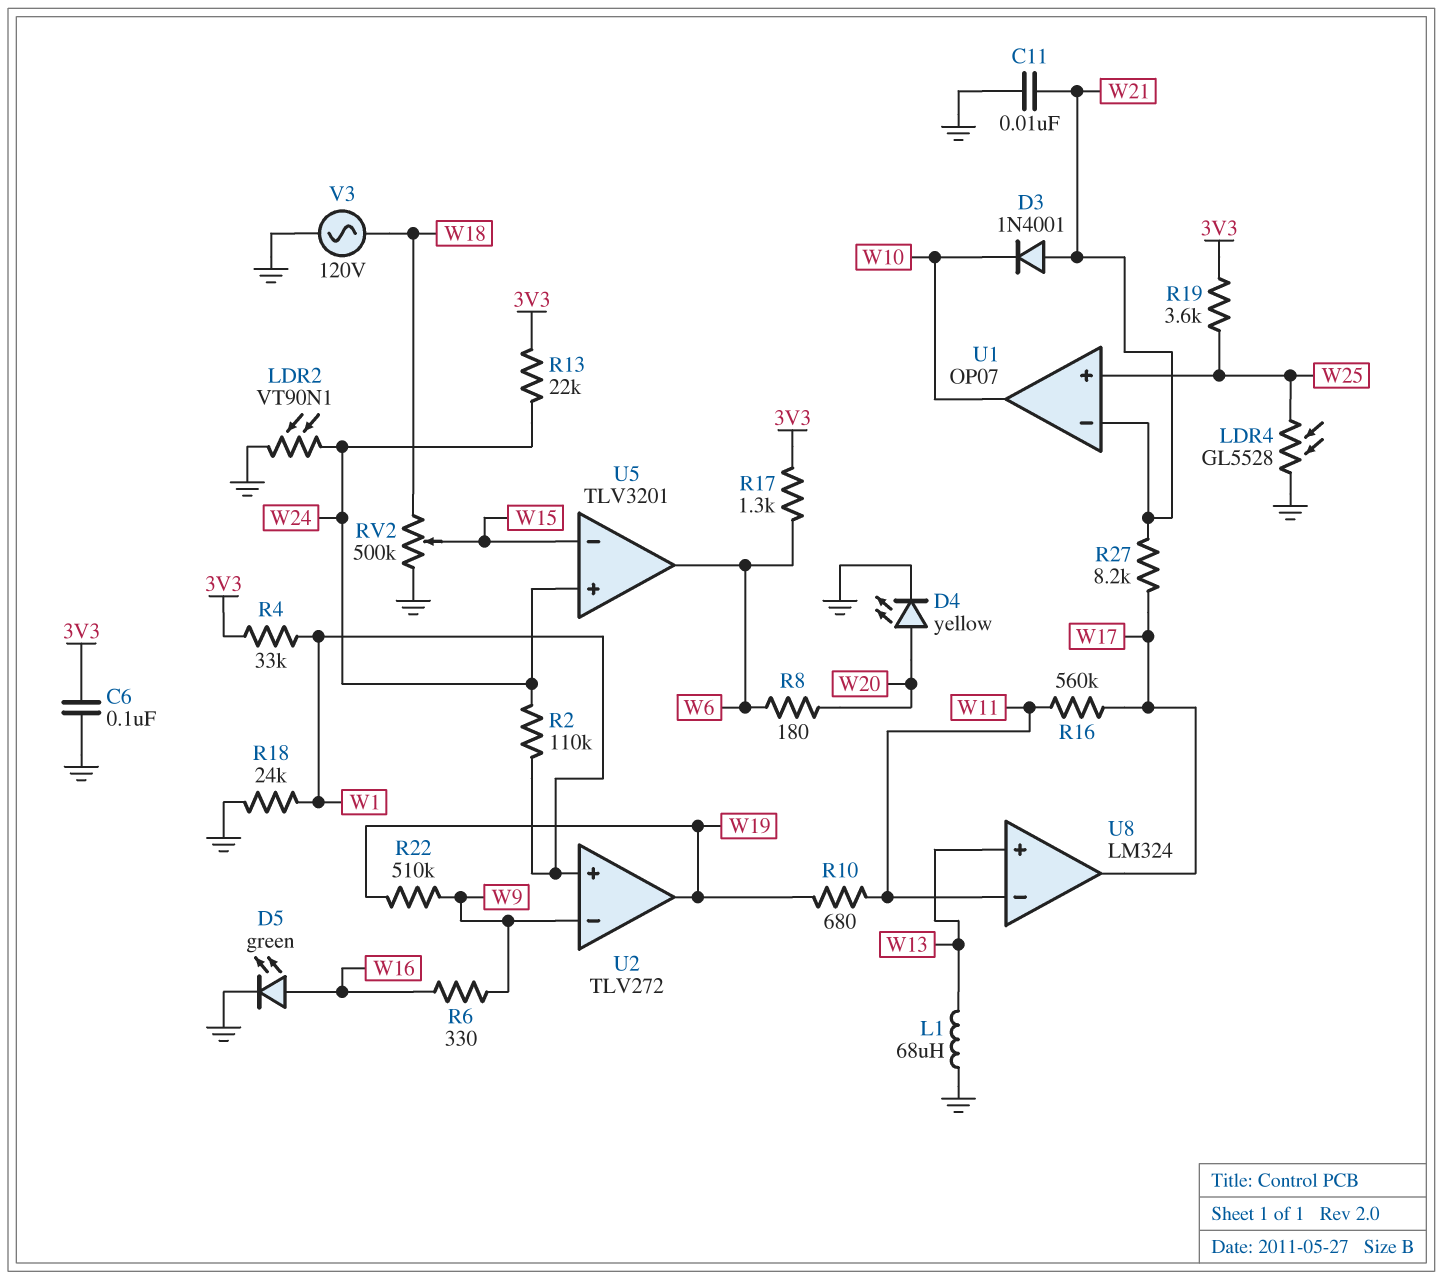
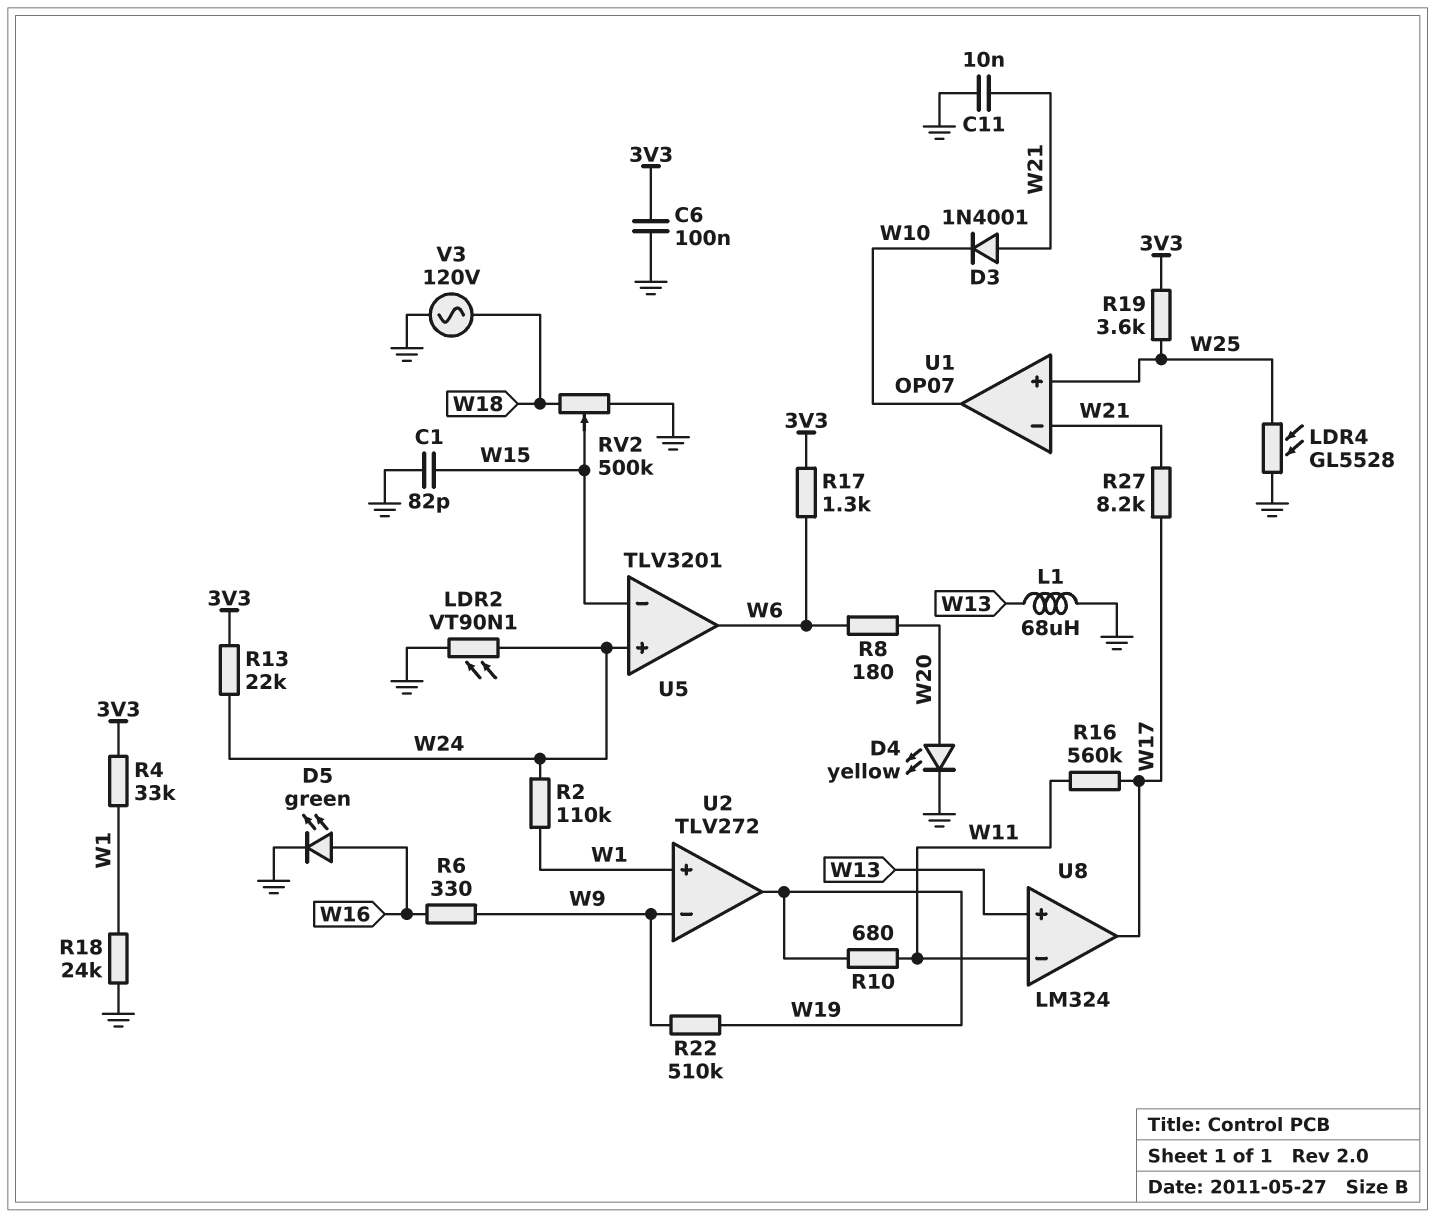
C1: none -> 82pF (GND, W15)

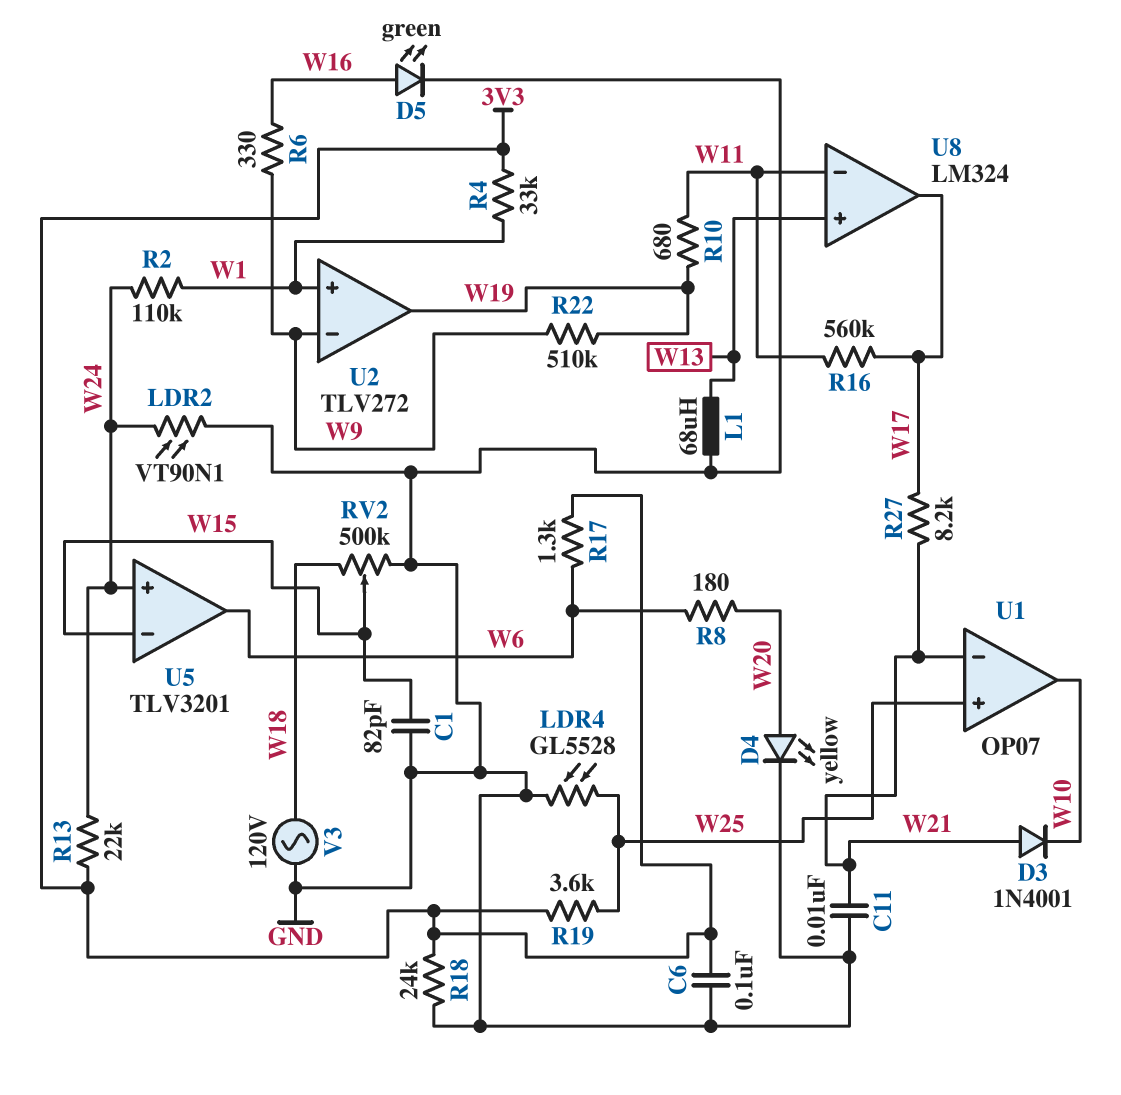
R18: 24k (GND, W1) -> 24k (3V3, GND)

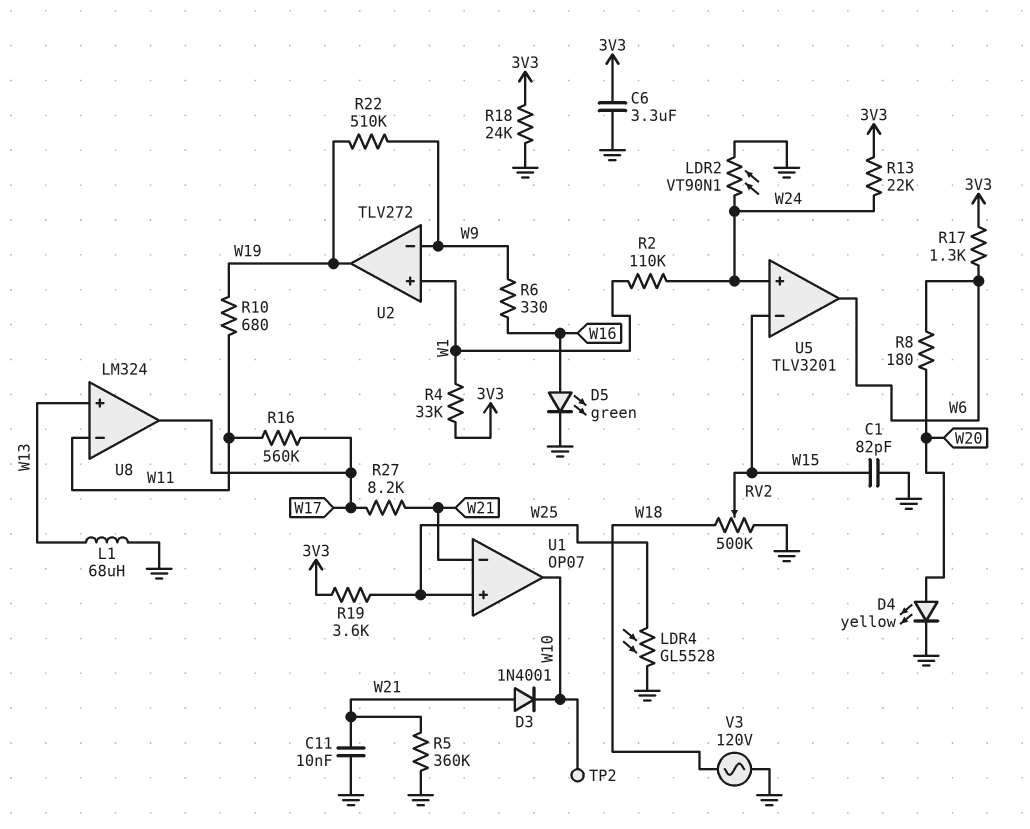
C6: 100nF (3V3, GND) -> 3.3uF (3V3, GND)
R5: none -> 360k (GND, W21)
TP2: none -> test point (W10)

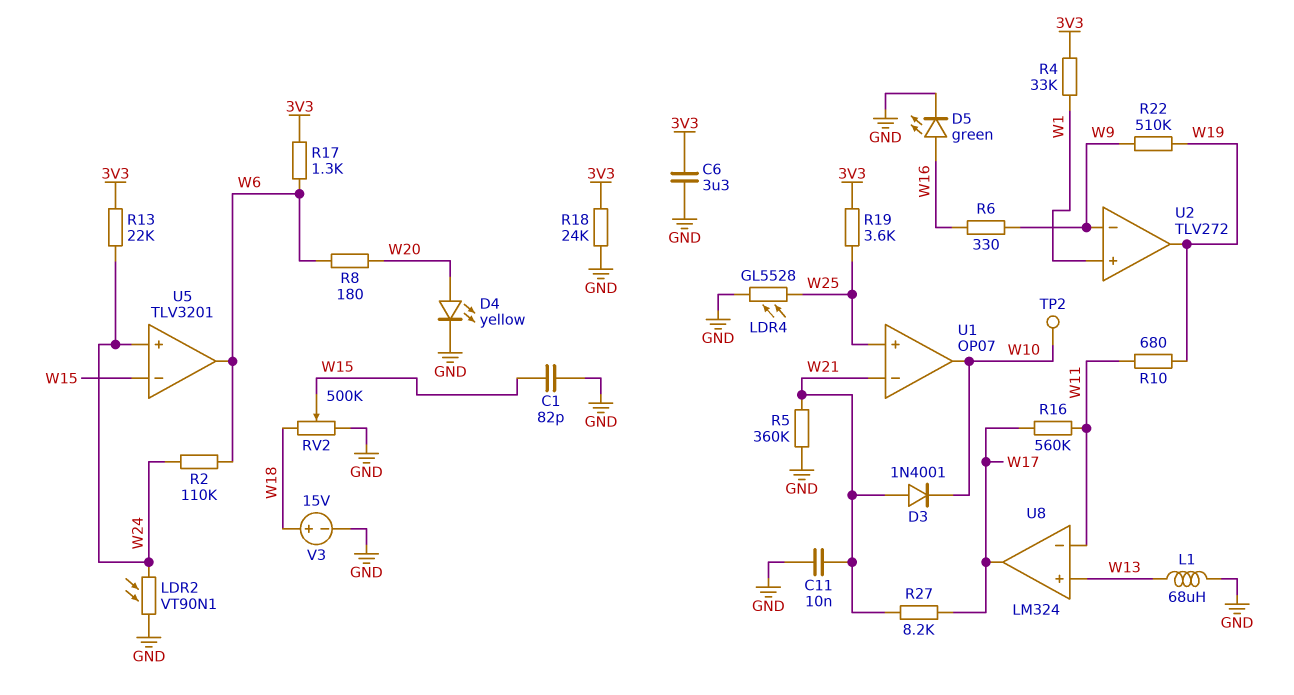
R2: 110k (W1, W24) -> 110k (W6, W24)
V3: AC 120V (GND, W18) -> 15V (plus W18, minus GND)

